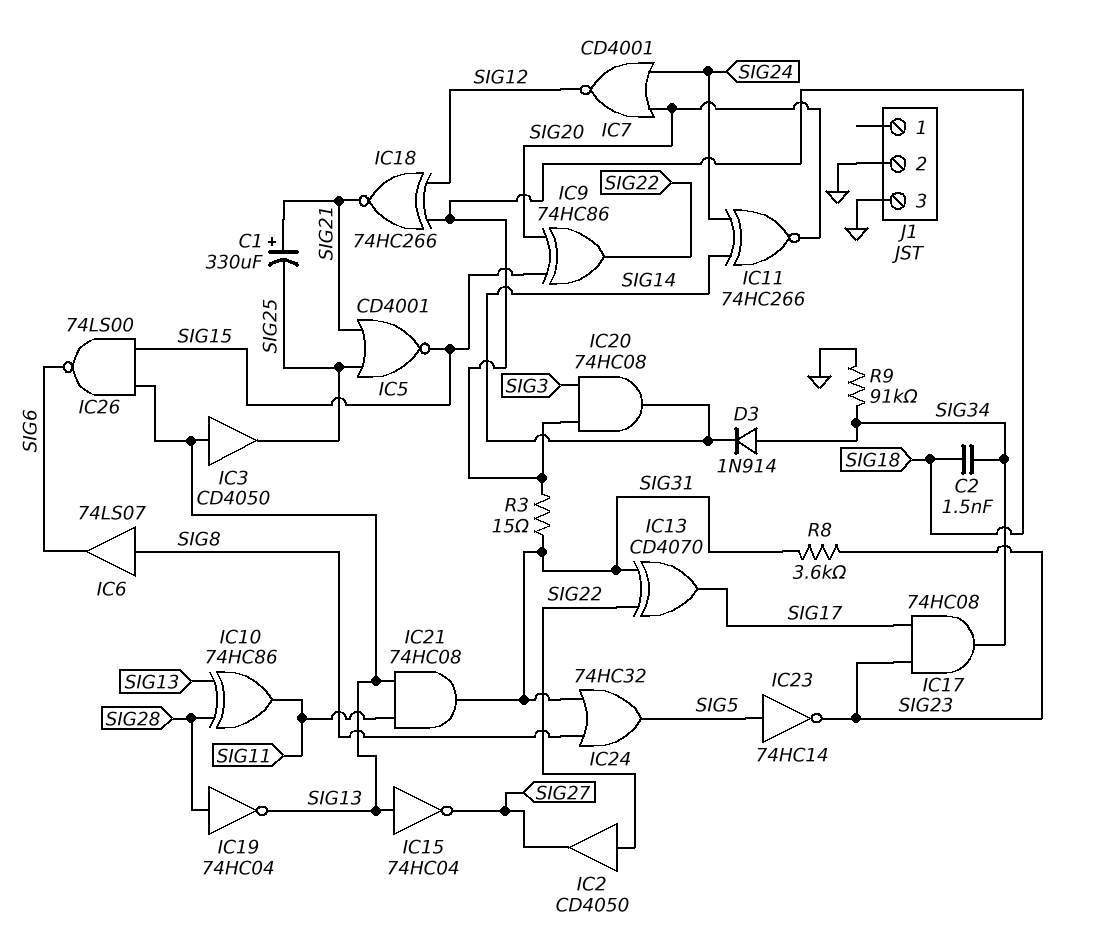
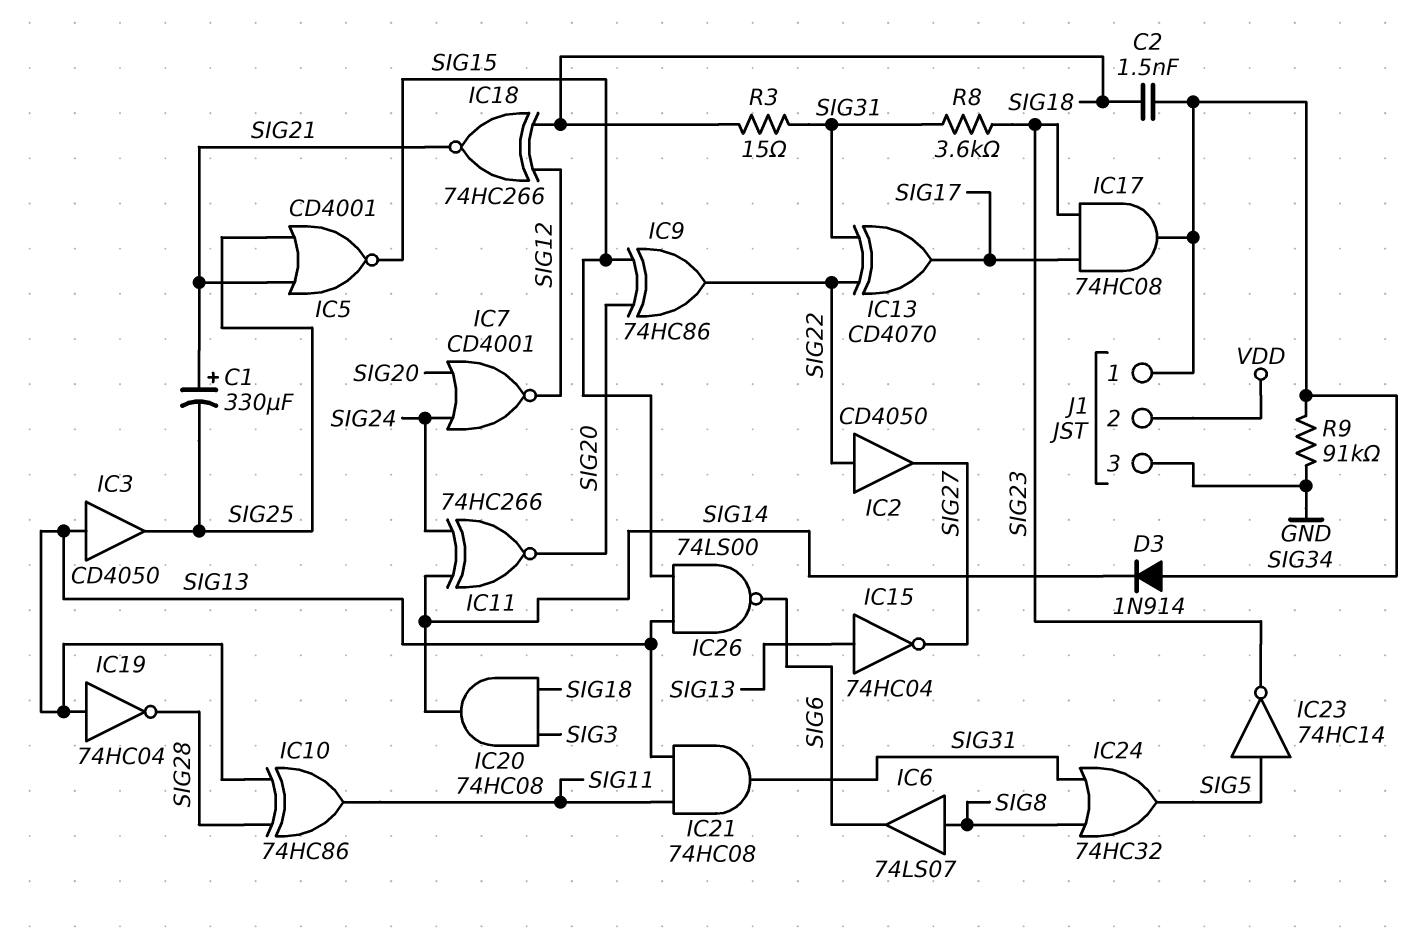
IC19: NOT 74HC04 (in SIG28, out SIG13) -> NOT 74HC04 (in SIG13, out SIG28)
J1 pin 1: none -> SIG34
J1 pin 2: GND -> VDD

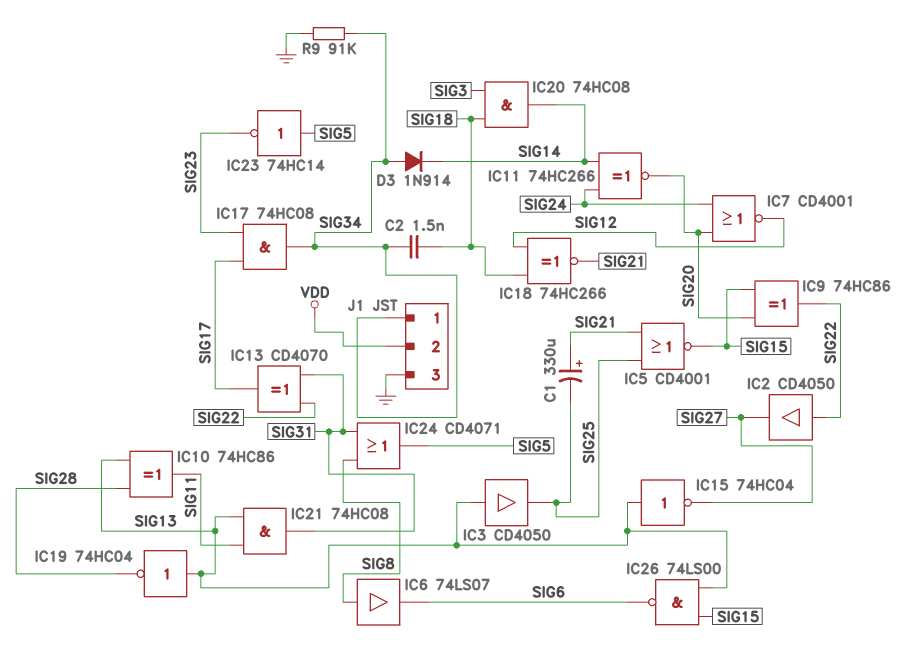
IC24: OR 74HC32 (in SIG8, in SIG31, out SIG5) -> OR CD4071 (in SIG8, in SIG31, out SIG5)
R3: 15 (SIG18, SIG31) -> none
R8: 3.6k (SIG23, SIG31) -> none

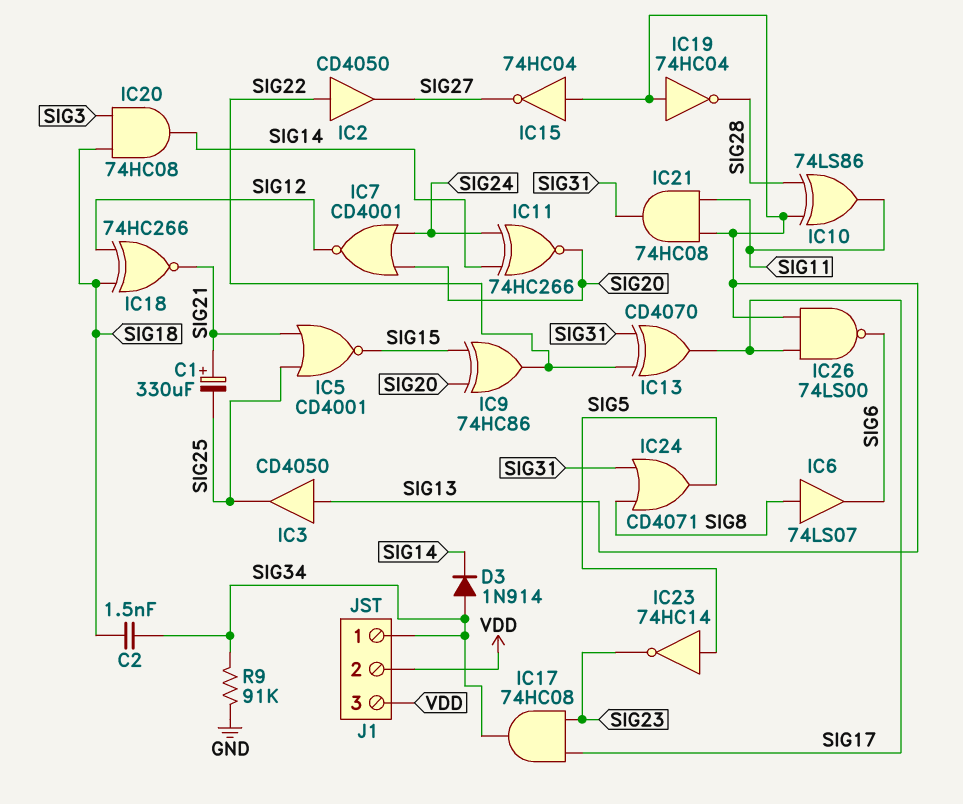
IC10: XOR 74HC86 (in SIG13, in SIG28, out SIG11) -> XOR 74LS86 (in SIG13, in SIG28, out SIG11)
IC26: NAND 74LS00 (in SIG13, in SIG15, out SIG6) -> NAND 74LS00 (in SIG13, in SIG17, out SIG6)
J1 pin 3: GND -> VDD

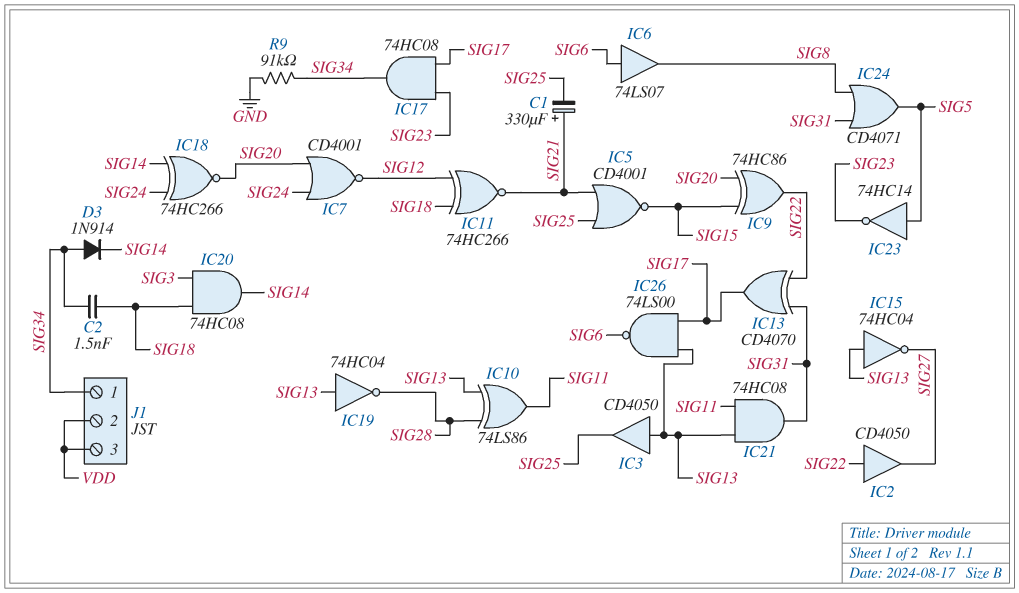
IC6: buffer 74LS07 (in SIG8, out SIG6) -> buffer 74LS07 (in SIG6, out SIG8)
IC11: XNOR 74HC266 (in SIG14, in SIG24, out SIG20) -> XNOR 74HC266 (in SIG12, in SIG18, out SIG21)
IC18: XNOR 74HC266 (in SIG12, in SIG18, out SIG21) -> XNOR 74HC266 (in SIG14, in SIG24, out SIG20)

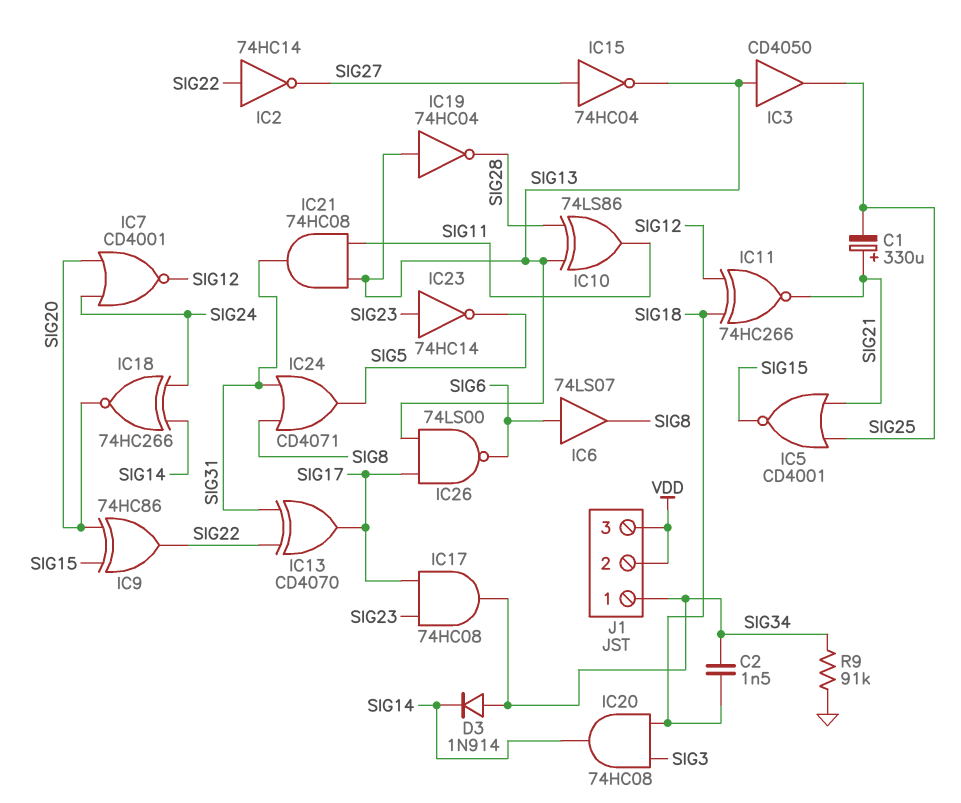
IC2: buffer CD4050 (in SIG22, out SIG27) -> NOT 74HC14 (in SIG22, out SIG27)
IC15: NOT 74HC04 (in SIG13, out SIG27) -> NOT 74HC04 (in SIG27, out SIG13)
IC23: NOT 74HC14 (in SIG5, out SIG23) -> NOT 74HC14 (in SIG23, out SIG5)

